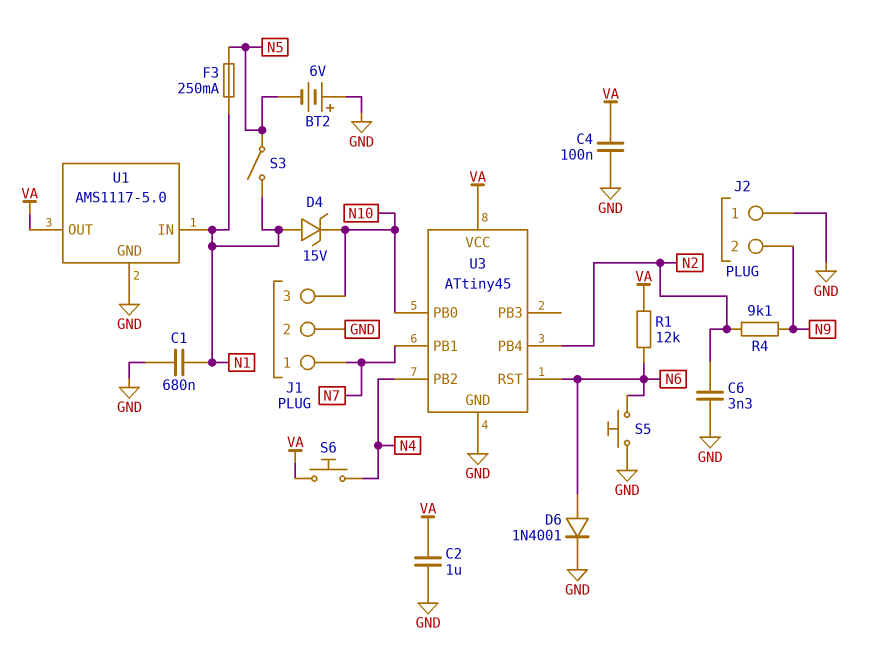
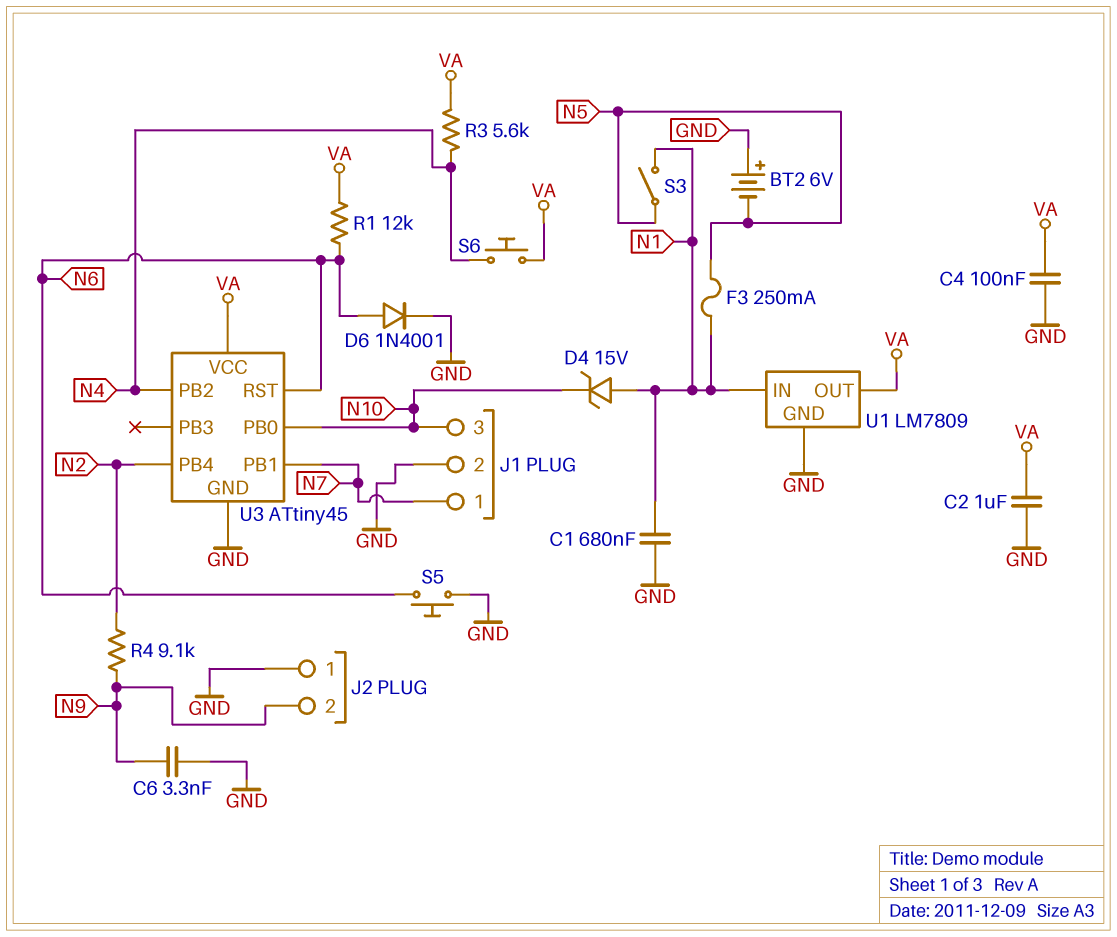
C6: 3.3nF (GND, N2) -> 3.3nF (GND, N9)
R3: none -> 5.6k (N4, VA)
U1: AMS1117-5.0 -> LM7809

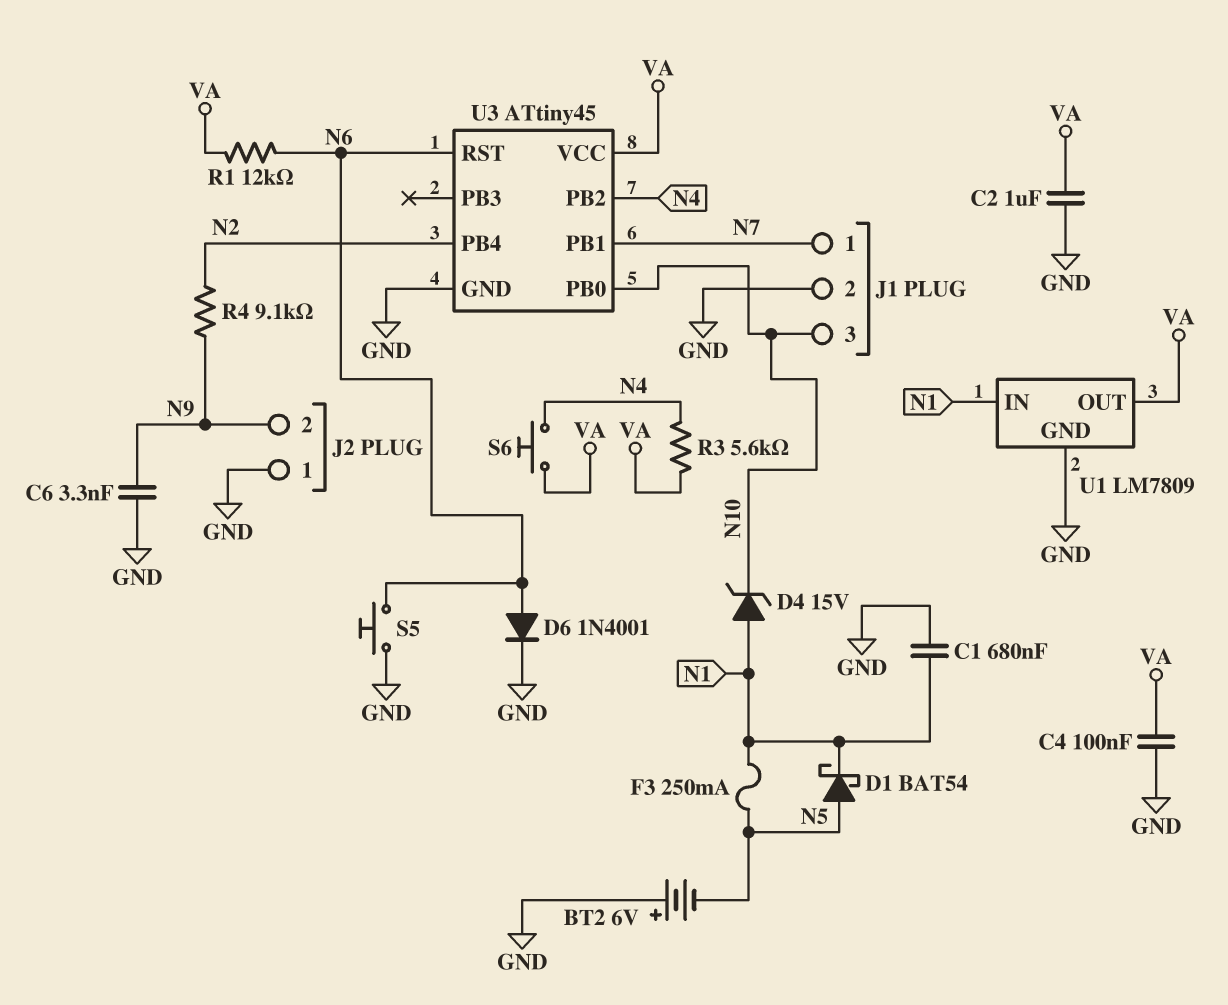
D1: none -> schottky BAT54 (A N5, K N1)
S3: switch (N1, N5) -> none

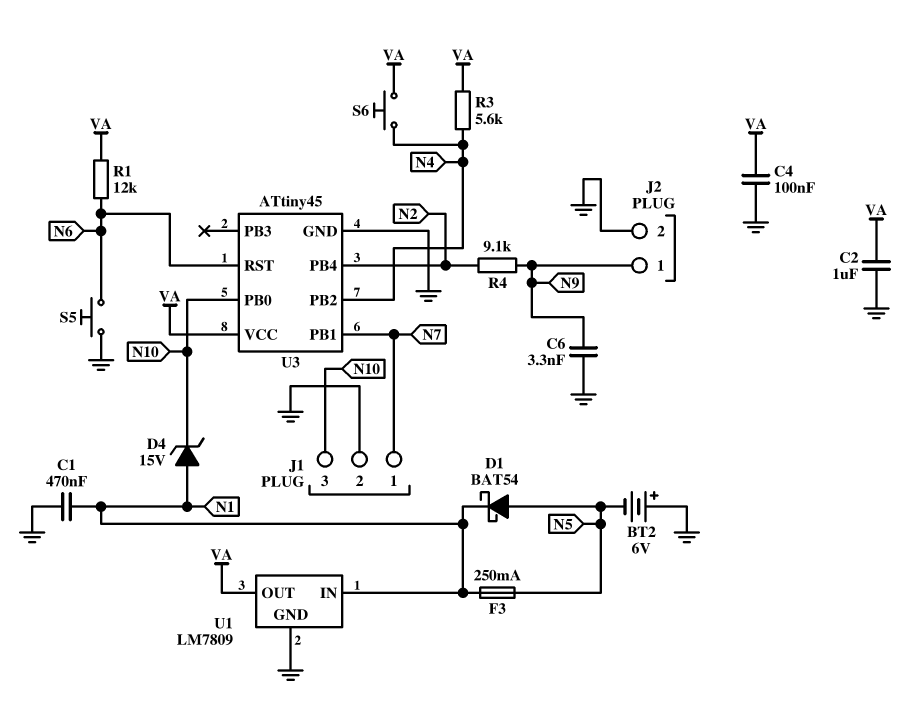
C1: 680nF (GND, N1) -> 470nF (GND, N1)
D6: diode 1N4001 (A N6, K GND) -> none
J2 pin 1: GND -> N9
J2 pin 2: N9 -> GND

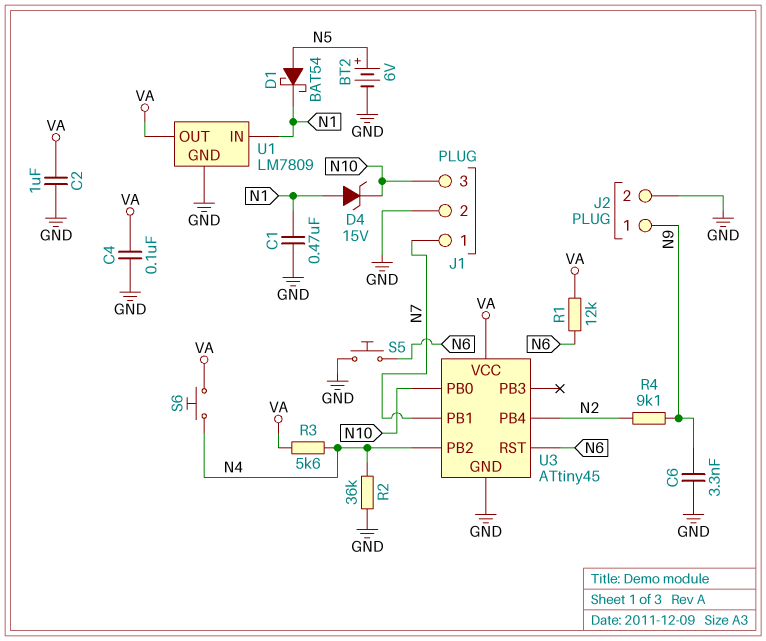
BT2: 6V (plus GND, minus N5) -> 6V (plus N5, minus GND)
F3: 250mA (N1, N5) -> none
R2: none -> 36k (GND, N4)

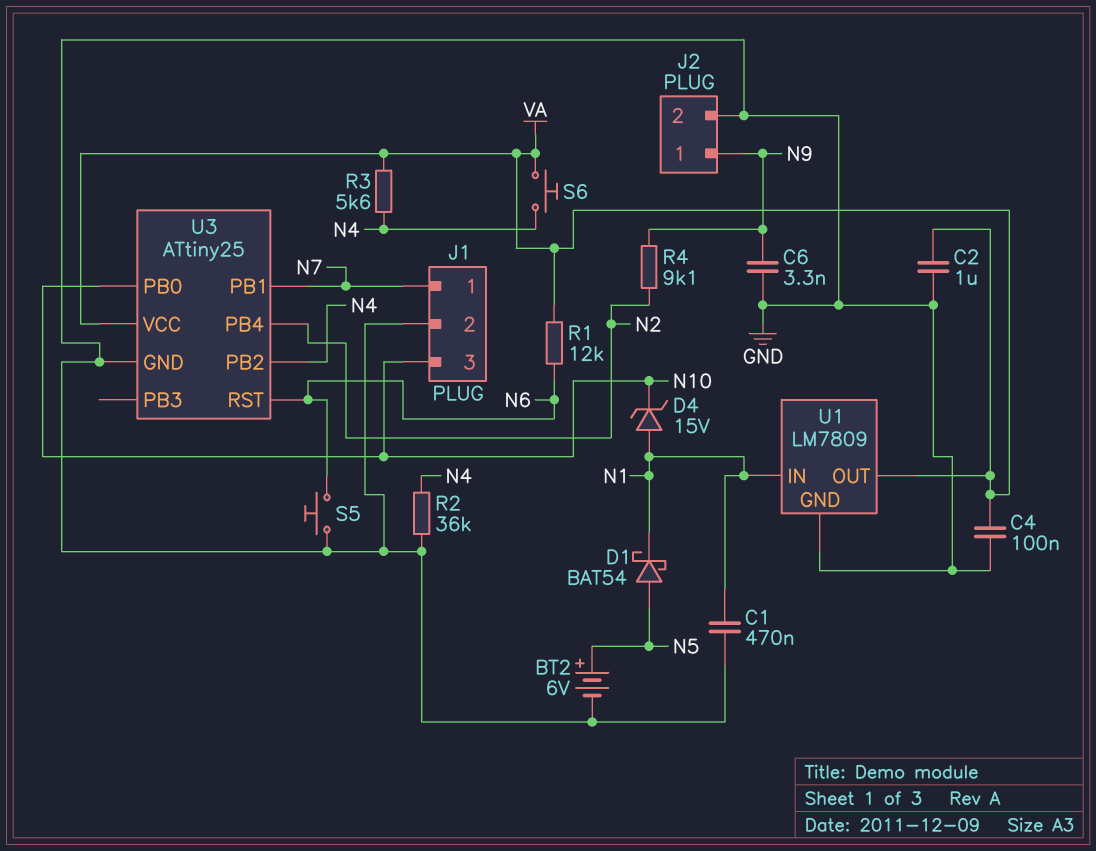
U3: ATtiny45 -> ATtiny25

